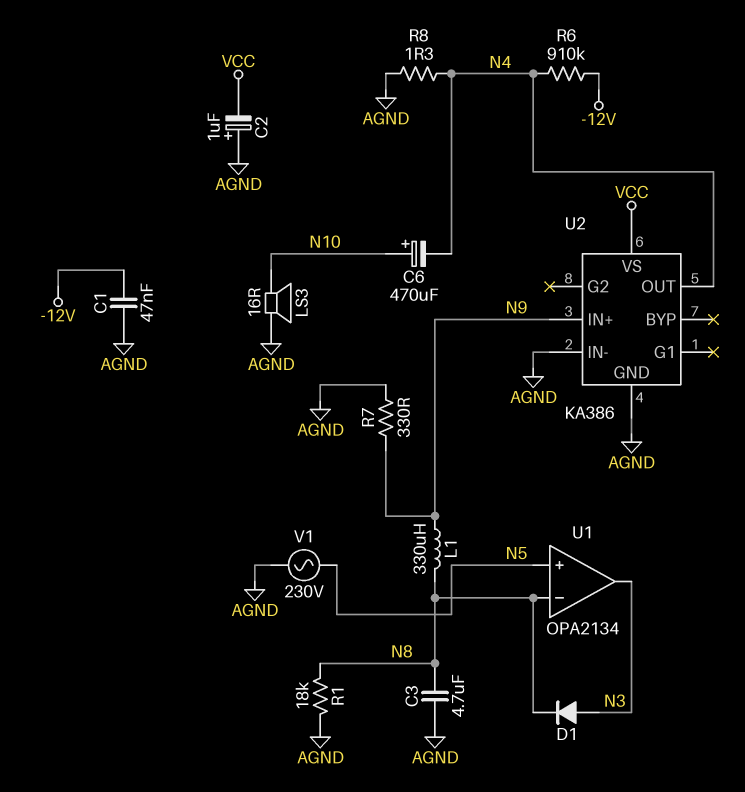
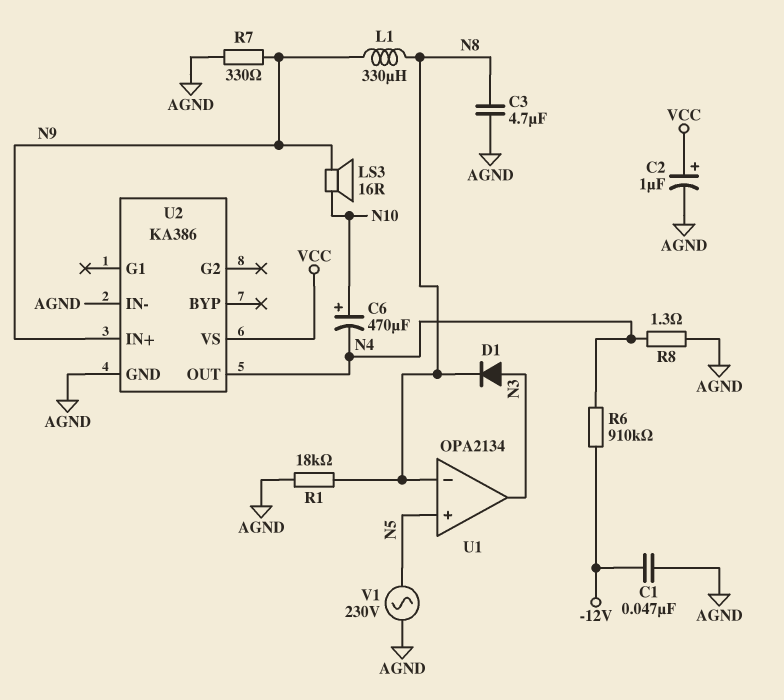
C2: 1uF (plus AGND, minus VCC) -> 1uF (plus VCC, minus AGND)
LS3: speaker 16R (AGND, N10) -> speaker 16R (N9, N10)

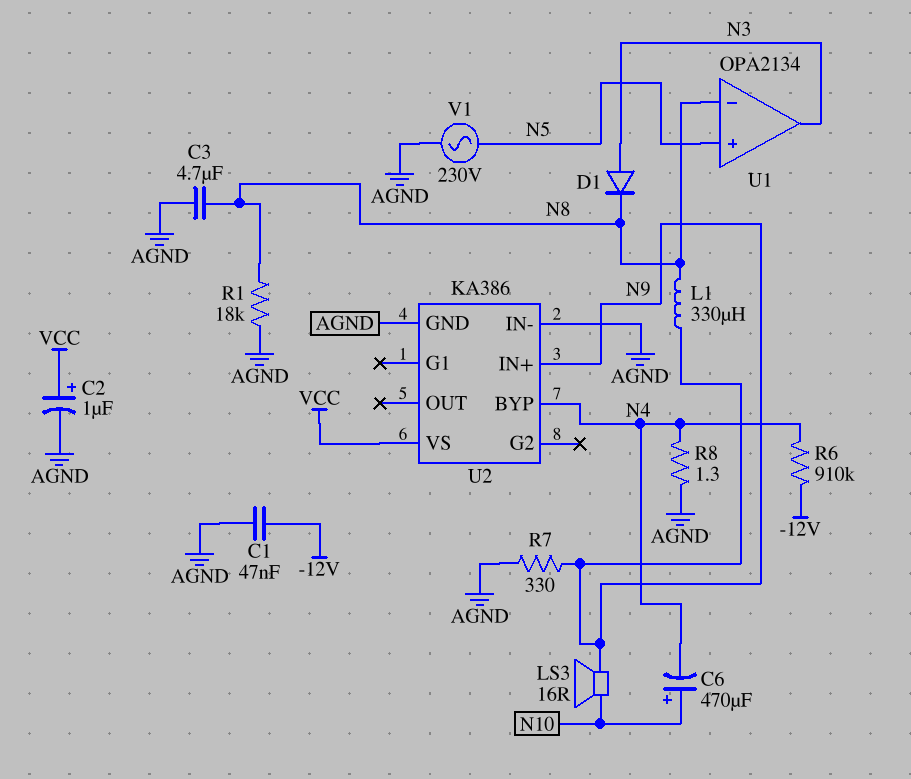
U2 pin BYP: none -> N4
U2 pin OUT: N4 -> none

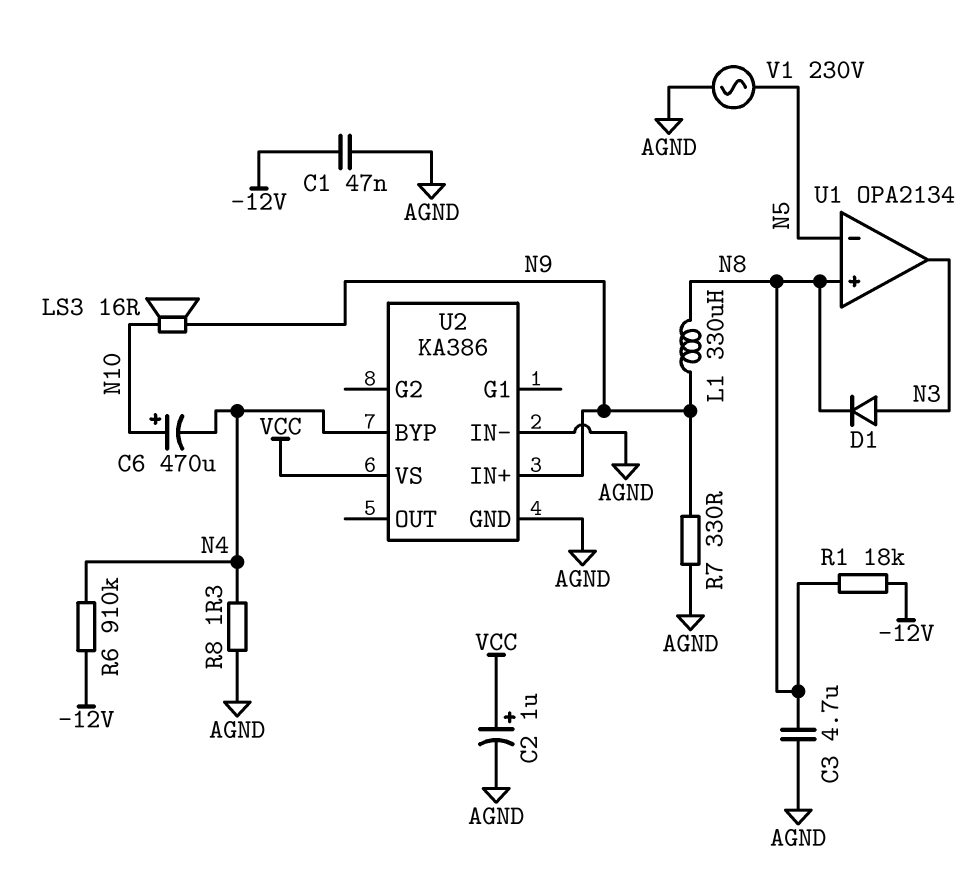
R1: 18k (AGND, N8) -> 18k (-12V, N8)
U1 pin in+: N5 -> N8
U1 pin in-: N8 -> N5

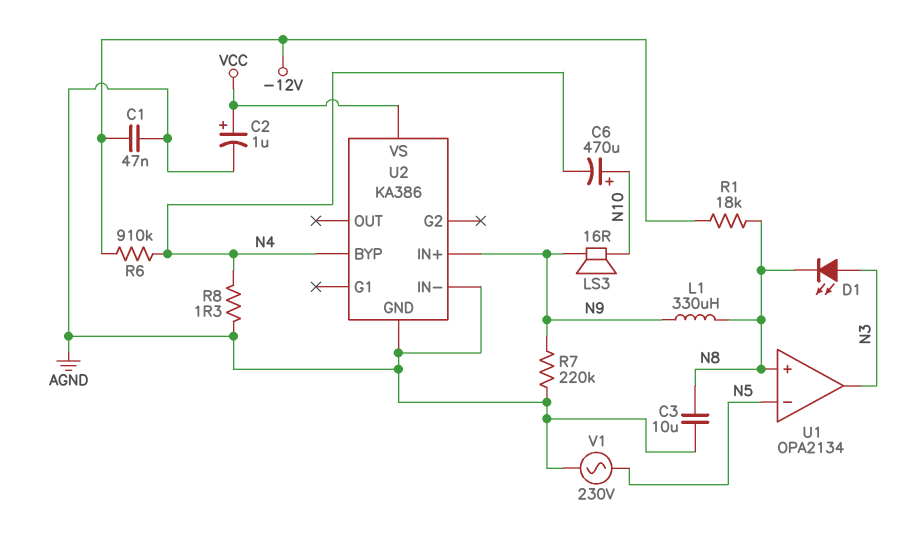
C3: 4.7uF (AGND, N8) -> 10uF (AGND, N8)
D1: diode (A N3, K N8) -> LED (A N3, K N8)
R7: 330 (AGND, N9) -> 220k (AGND, N9)

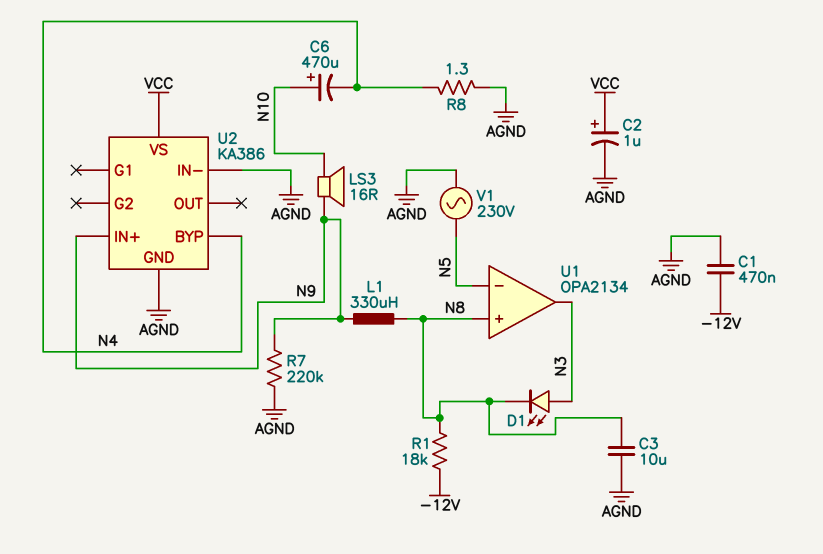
C1: 47nF (-12V, AGND) -> 470nF (-12V, AGND)
R6: 910k (-12V, N4) -> none

